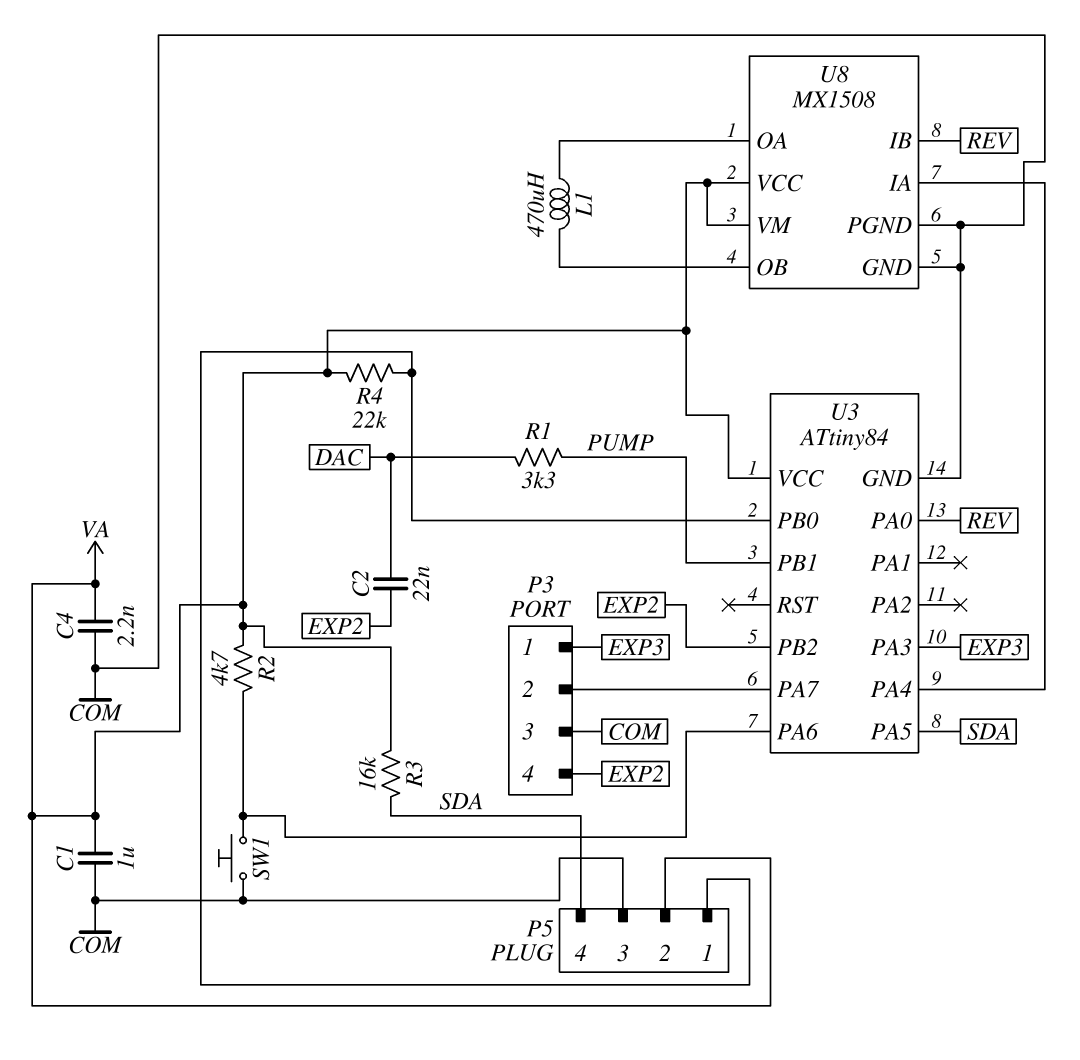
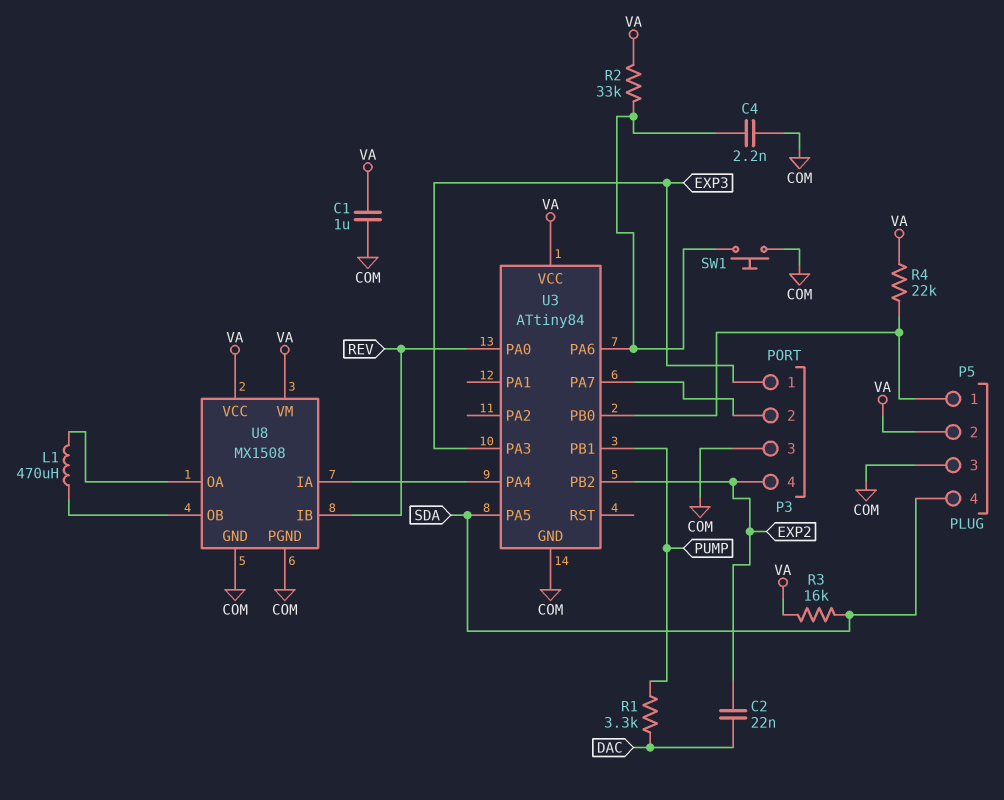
C4: 2.2nF (COM, VA) -> 2.2nF (COM, U3/PA6)
R2: 4.7k (U3/PA6, VA) -> 33k (U3/PA6, VA)

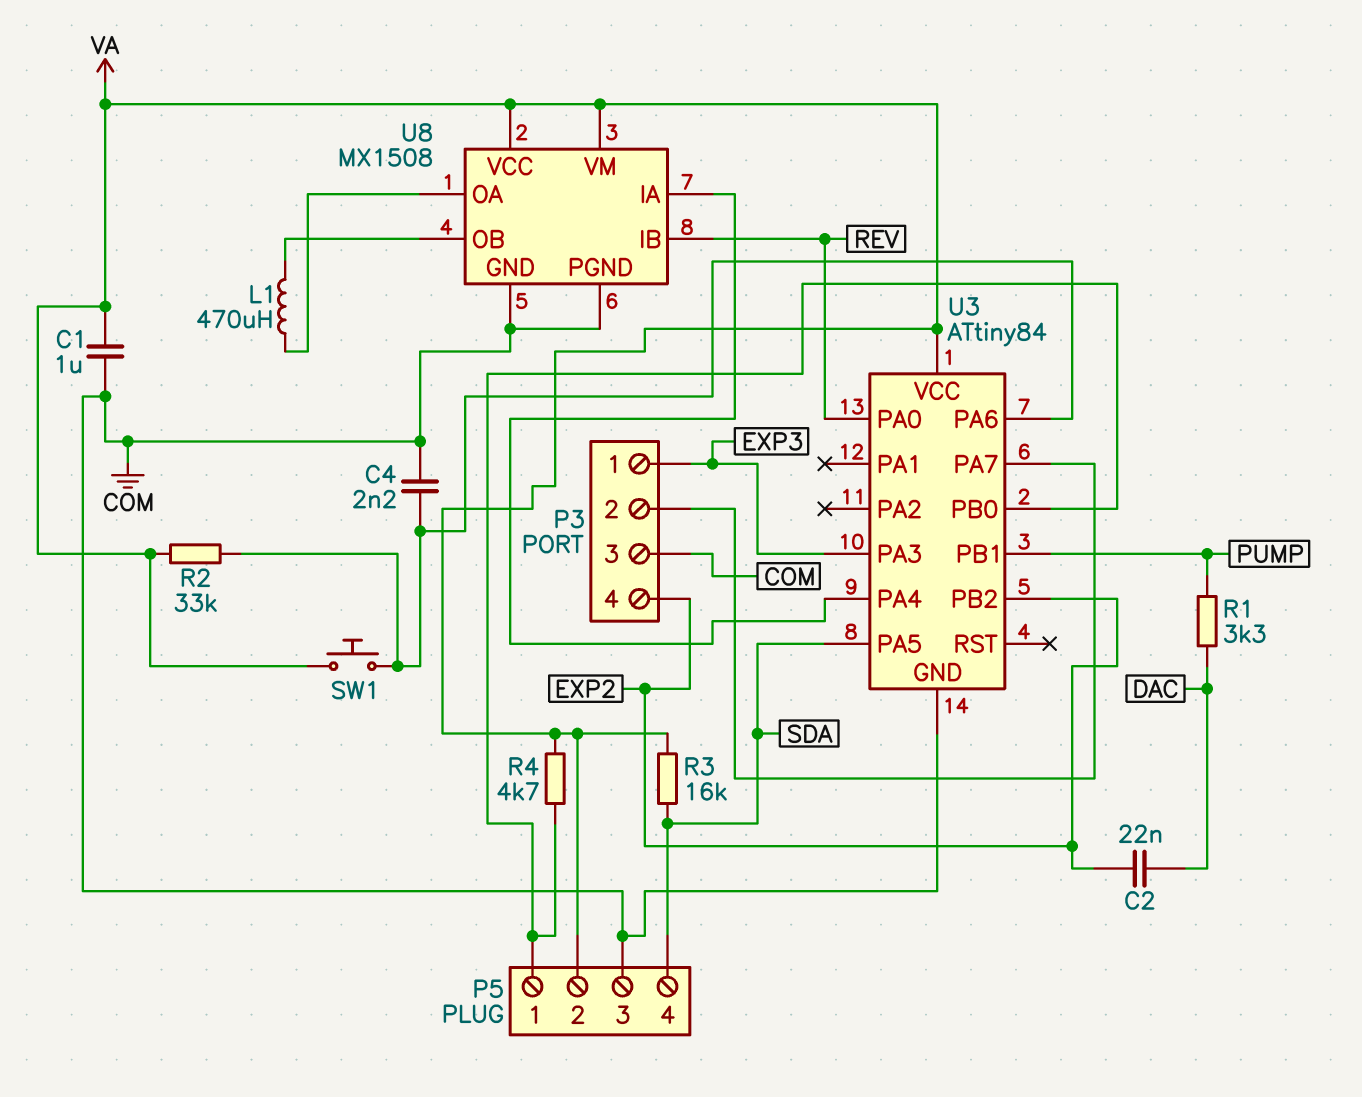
R4: 22k (P5/1, VA) -> 4.7k (P5/1, VA)
SW1: button (COM, U3/PA6) -> button (U3/PA6, VA)

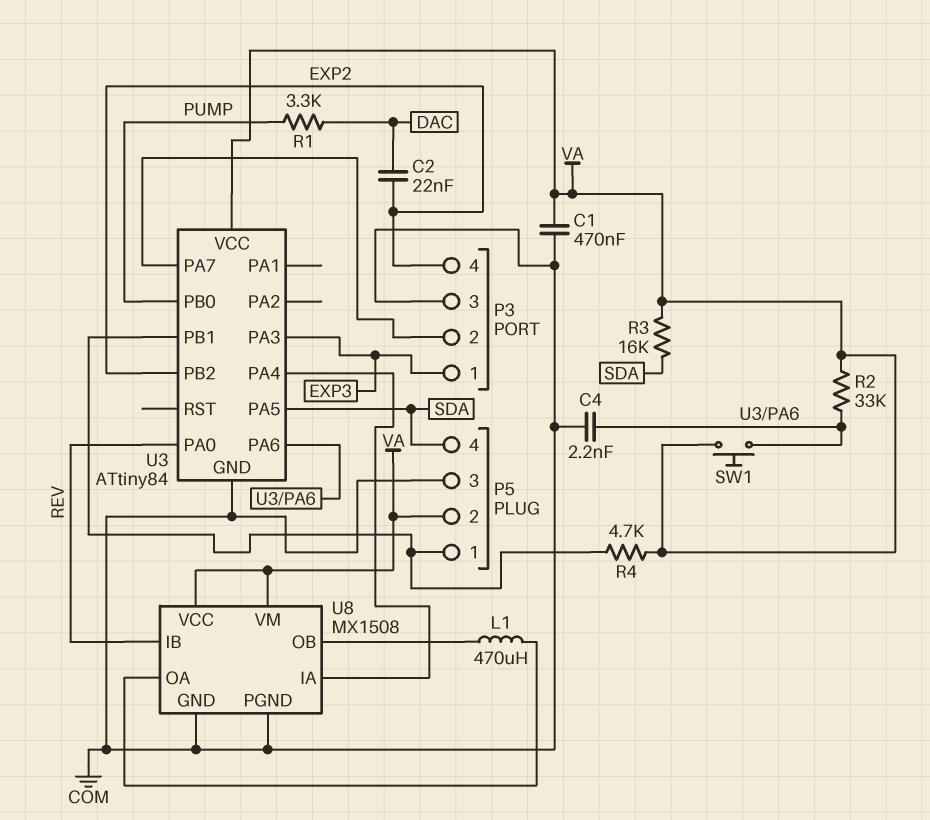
C1: 1uF (COM, VA) -> 470nF (COM, VA)
U3 pin PB0: P5/1 -> PUMP
U3 pin PB1: PUMP -> P5/1

